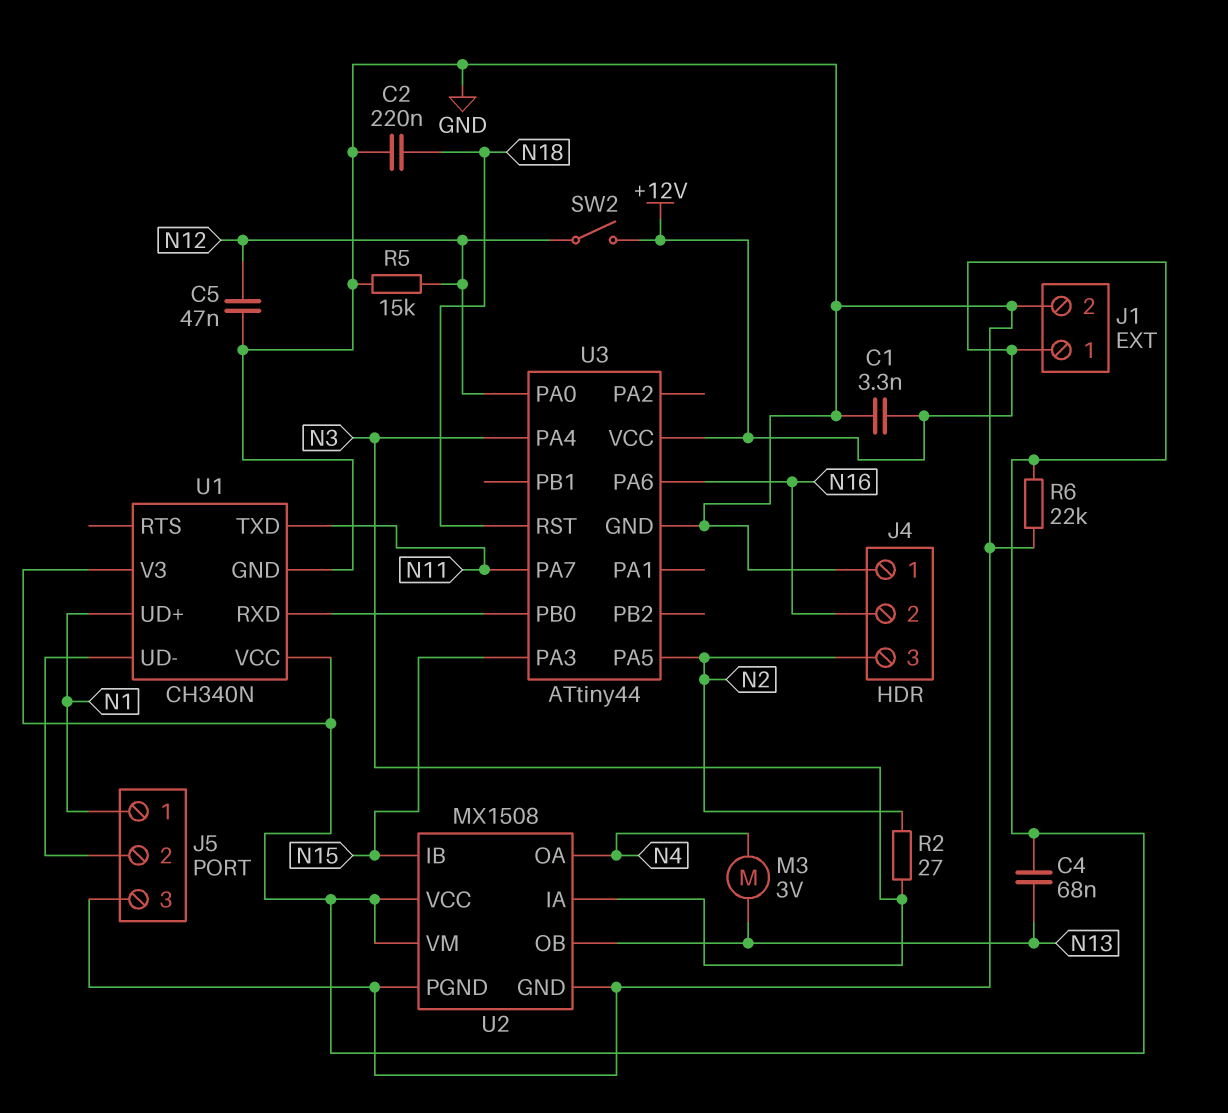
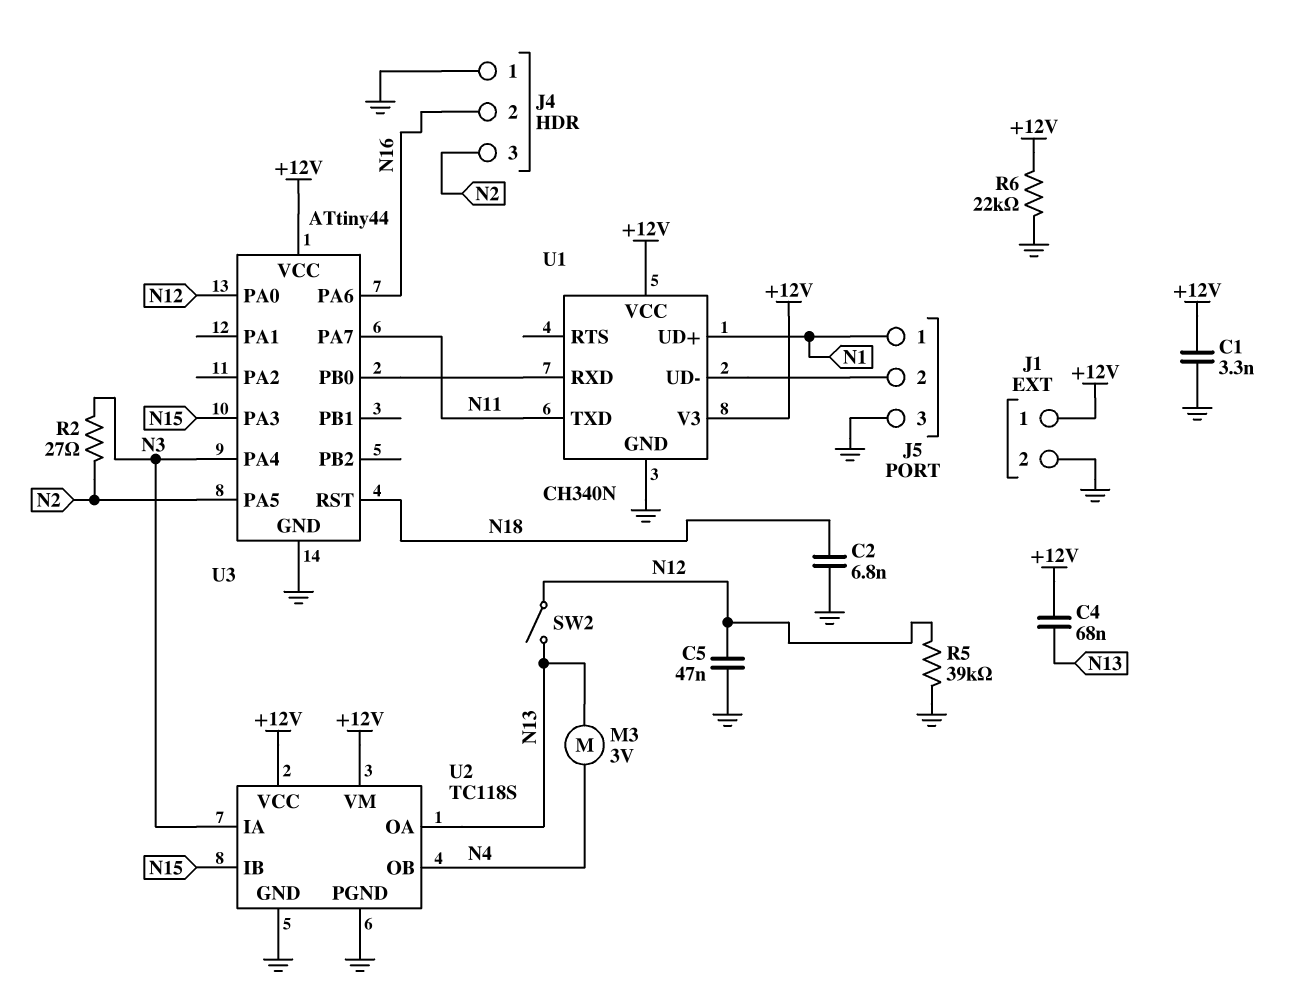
C2: 220nF (GND, N18) -> 6.8nF (GND, N18)
R5: 15k (GND, N12) -> 39k (GND, N12)
SW2: switch (+12V, N12) -> switch (N12, N13)
U2: MX1508 -> TC118S
U2 pin OA: N4 -> N13
U2 pin OB: N13 -> N4

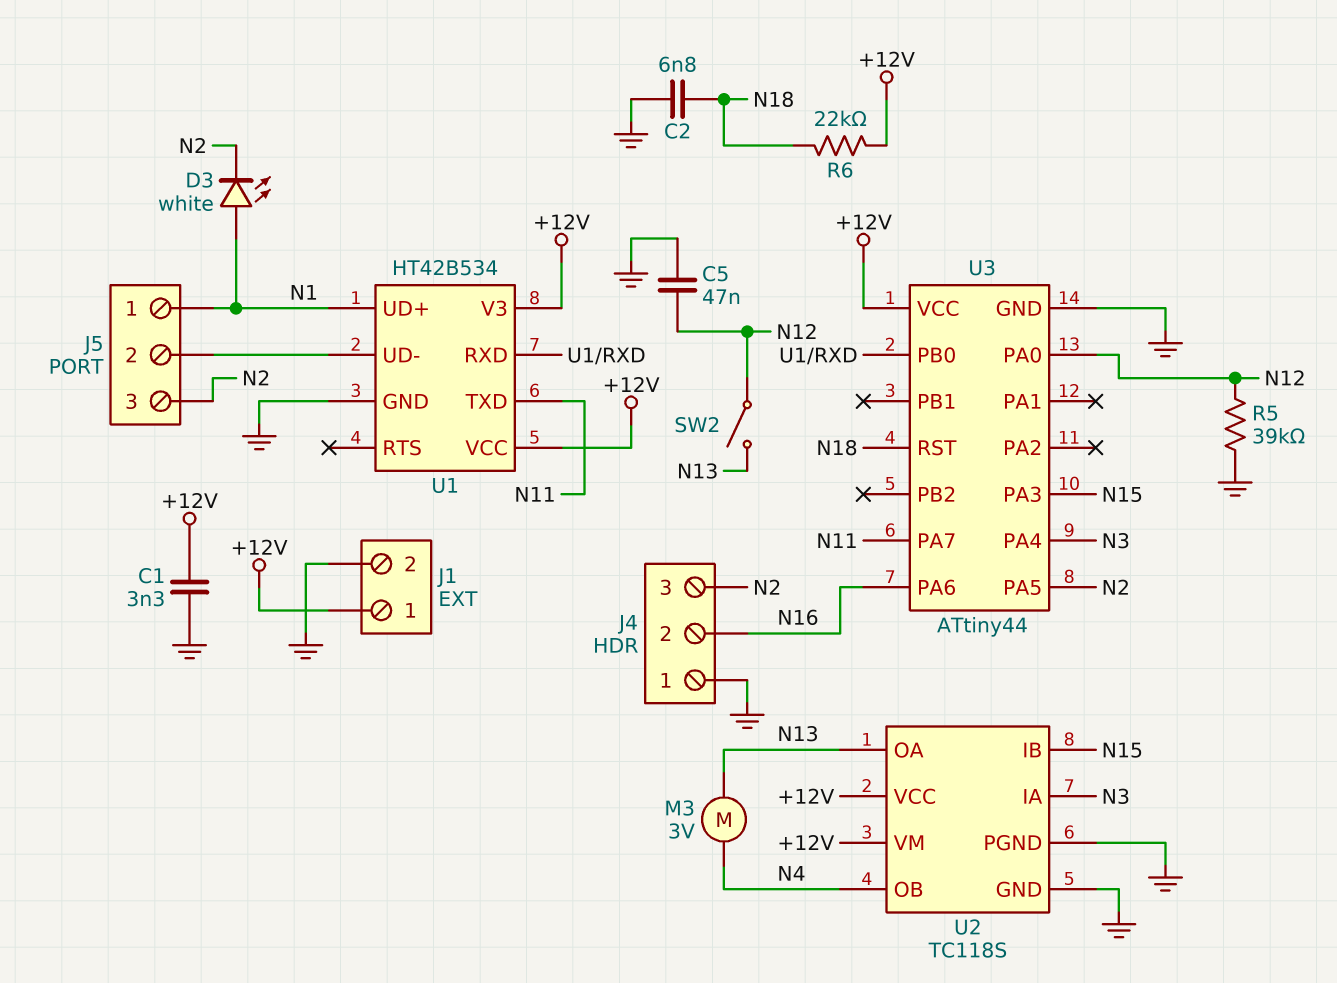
C4: 68nF (+12V, N13) -> none
D3: none -> LED white (A N1, K N2)
J5 pin 3: GND -> N2
R2: 27 (N2, N3) -> none
R6: 22k (+12V, GND) -> 22k (+12V, N18)
U1: CH340N -> HT42B534

